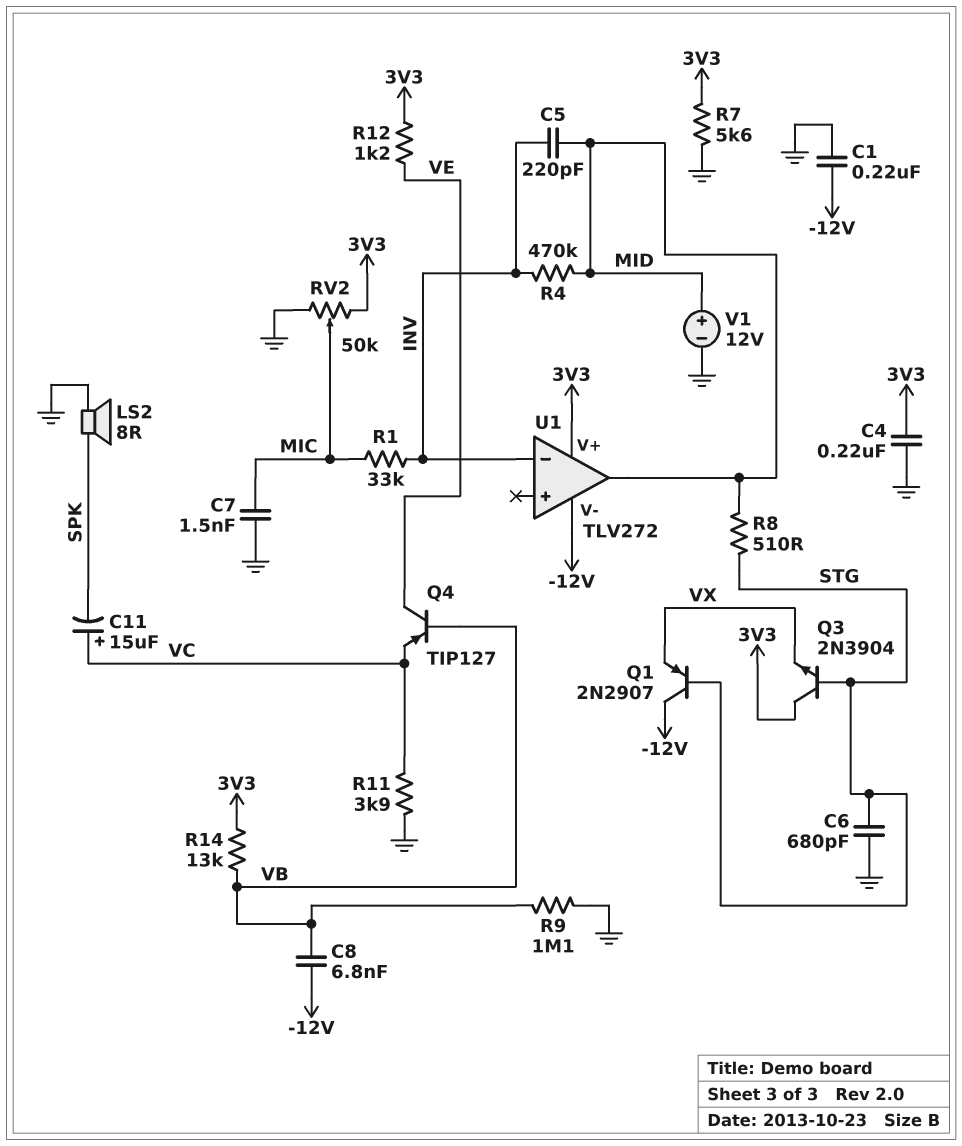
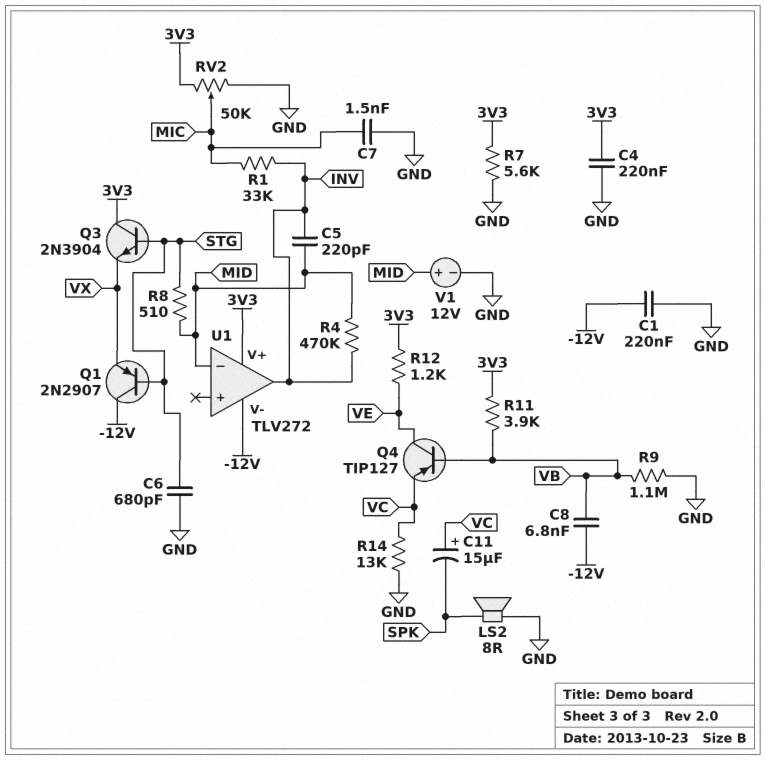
R11: 3.9k (GND, VC) -> 3.9k (3V3, VB)
R14: 13k (3V3, VB) -> 13k (GND, VC)
U1 pin in-: INV -> MID
U1 pin out: MID -> INV

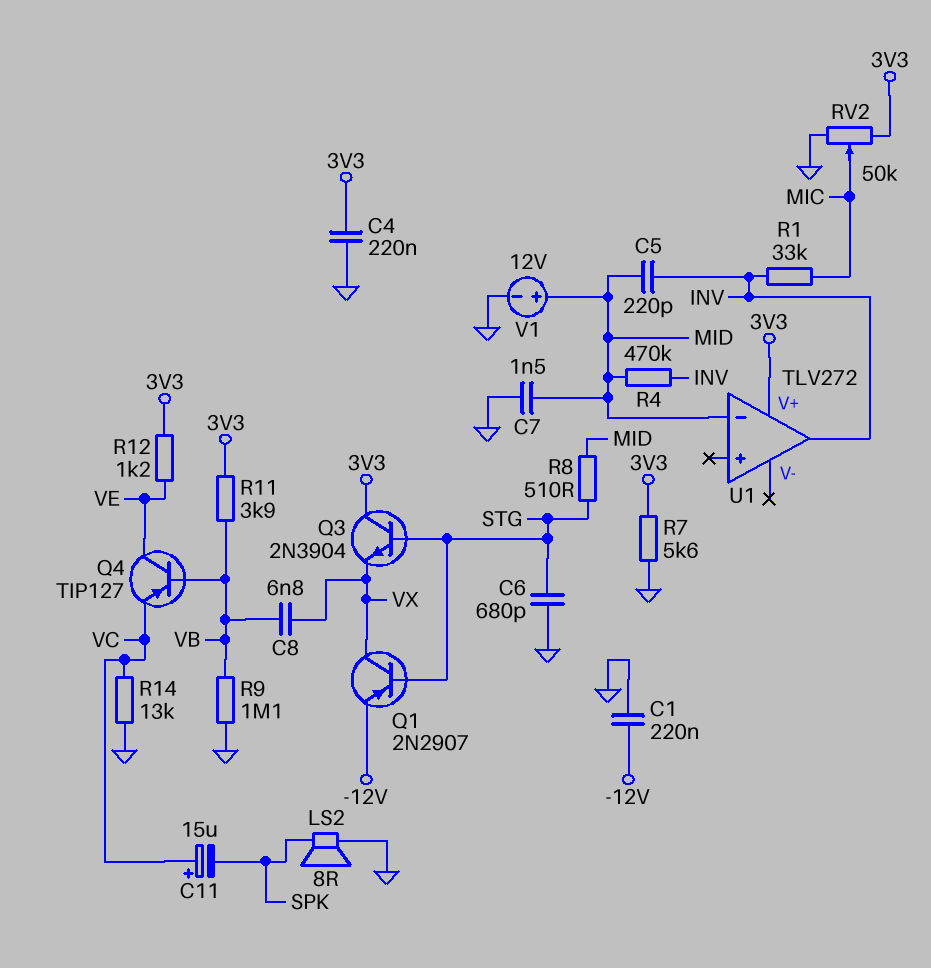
C7: 1.5nF (GND, MIC) -> 1.5nF (GND, MID)
C8: 6.8nF (-12V, VB) -> 6.8nF (VB, VX)
Q1: PNP 2N2907 (B STG, C -12V, E VX) -> PNP 2N2907 (B STG, C VX, E -12V)
U1 pin V-: -12V -> none

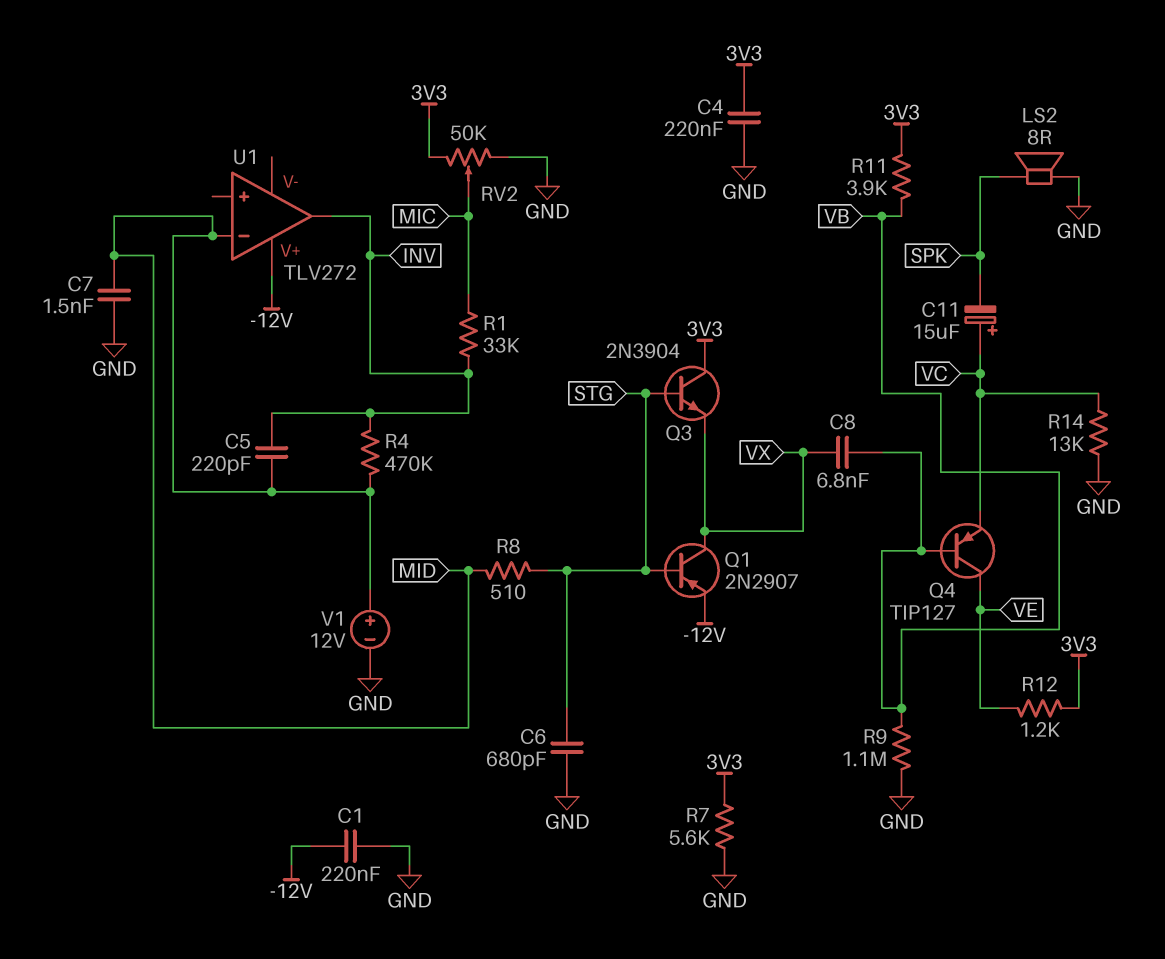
U1 pin V+: 3V3 -> -12V

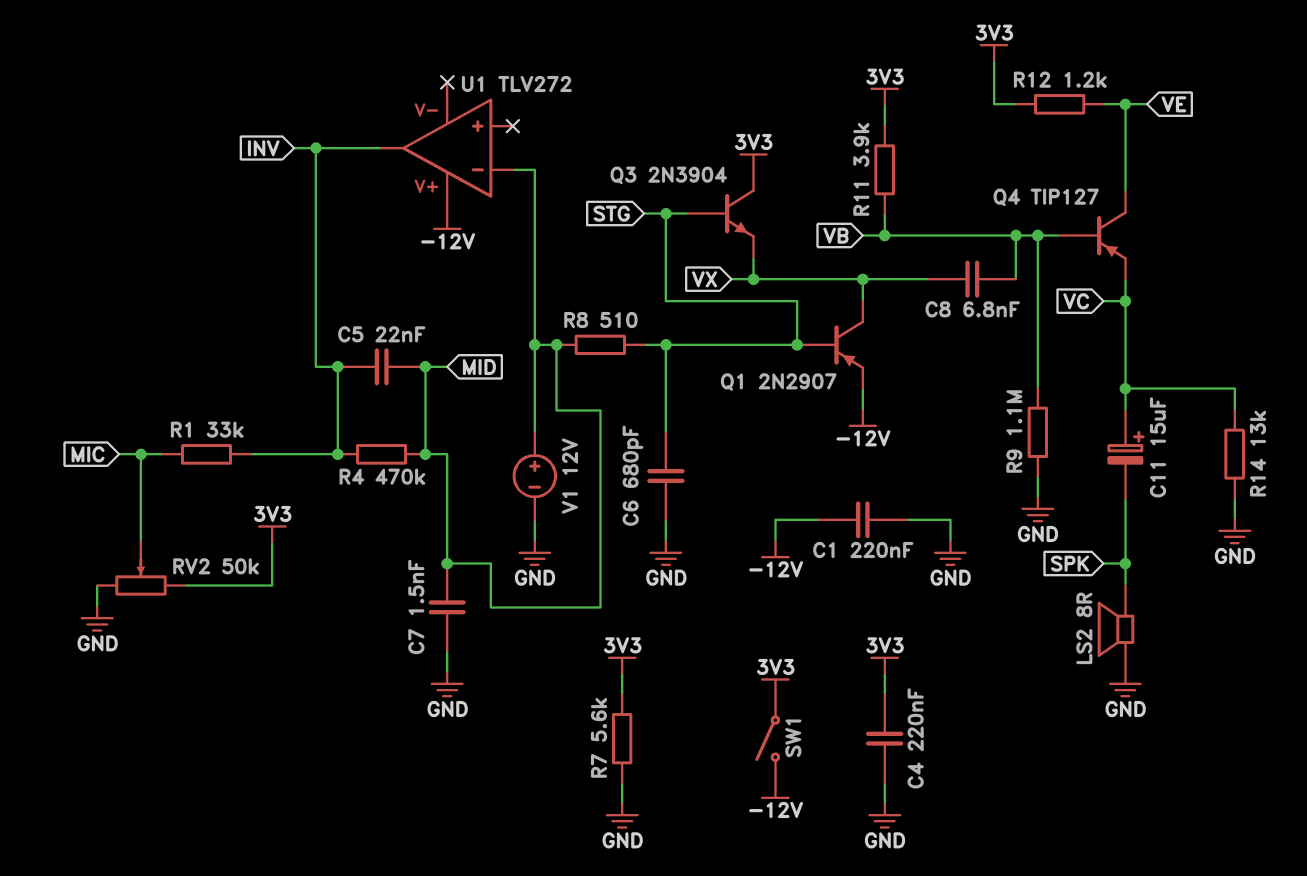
C5: 220pF (INV, MID) -> 22nF (INV, MID)
SW1: none -> switch (-12V, 3V3)

